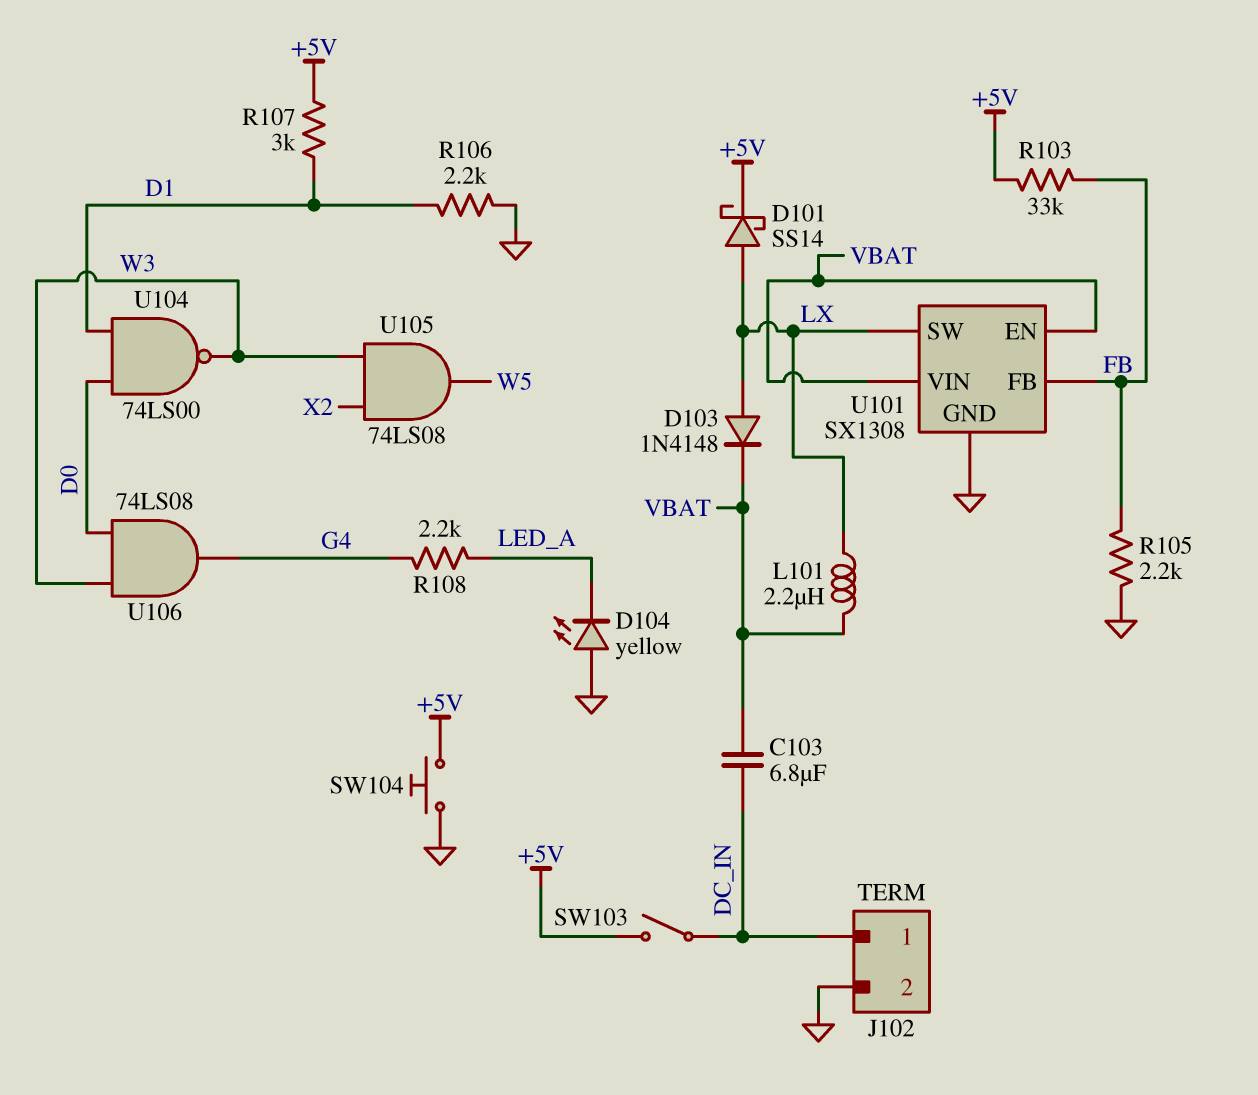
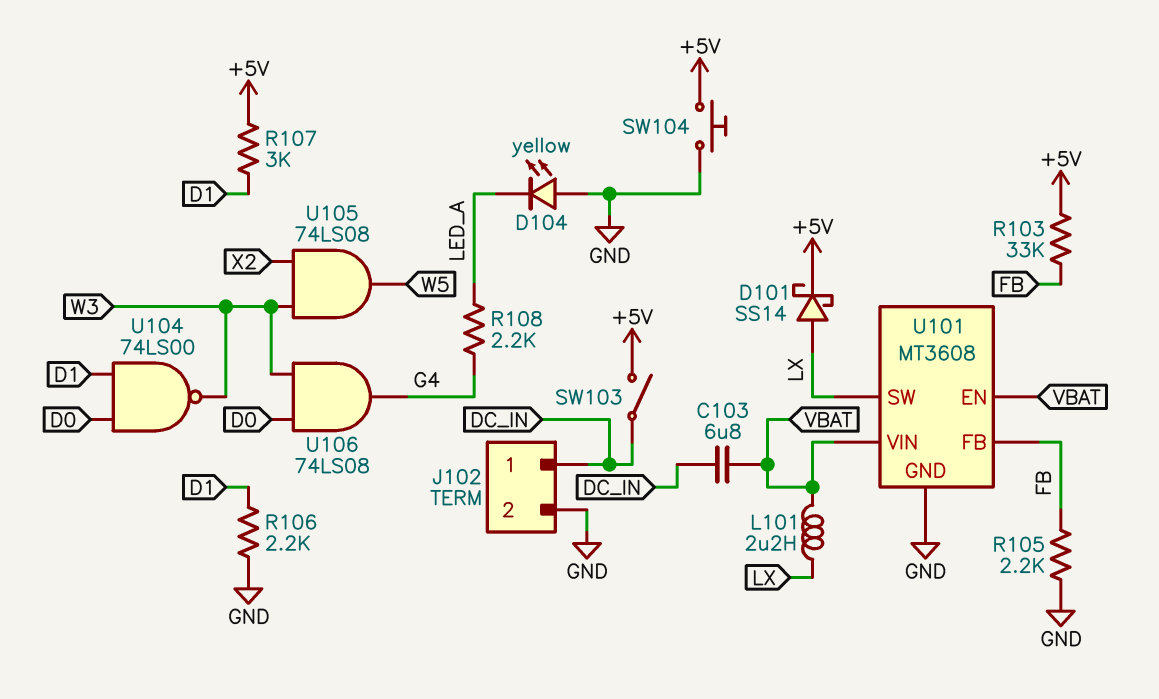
D103: diode 1N4148 (A LX, K VBAT) -> none
U101: SX1308 -> MT3608

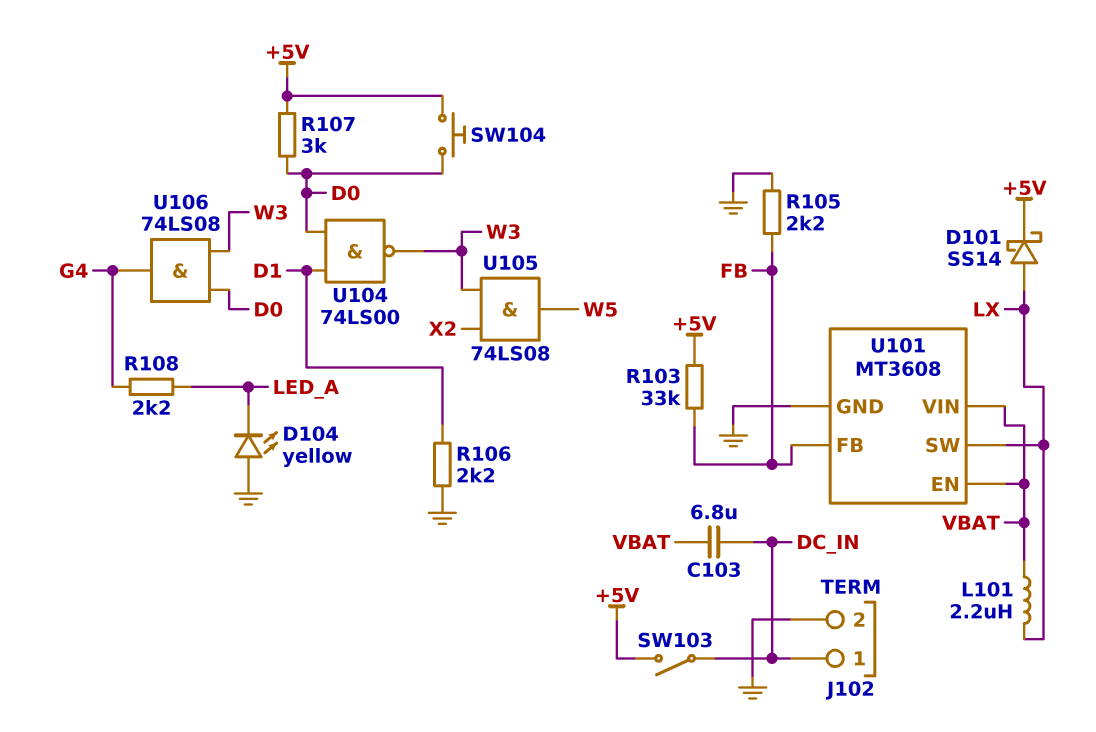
R107: 3k (+5V, D1) -> 3k (+5V, D0)
SW104: button (+5V, GND) -> button (+5V, D0)

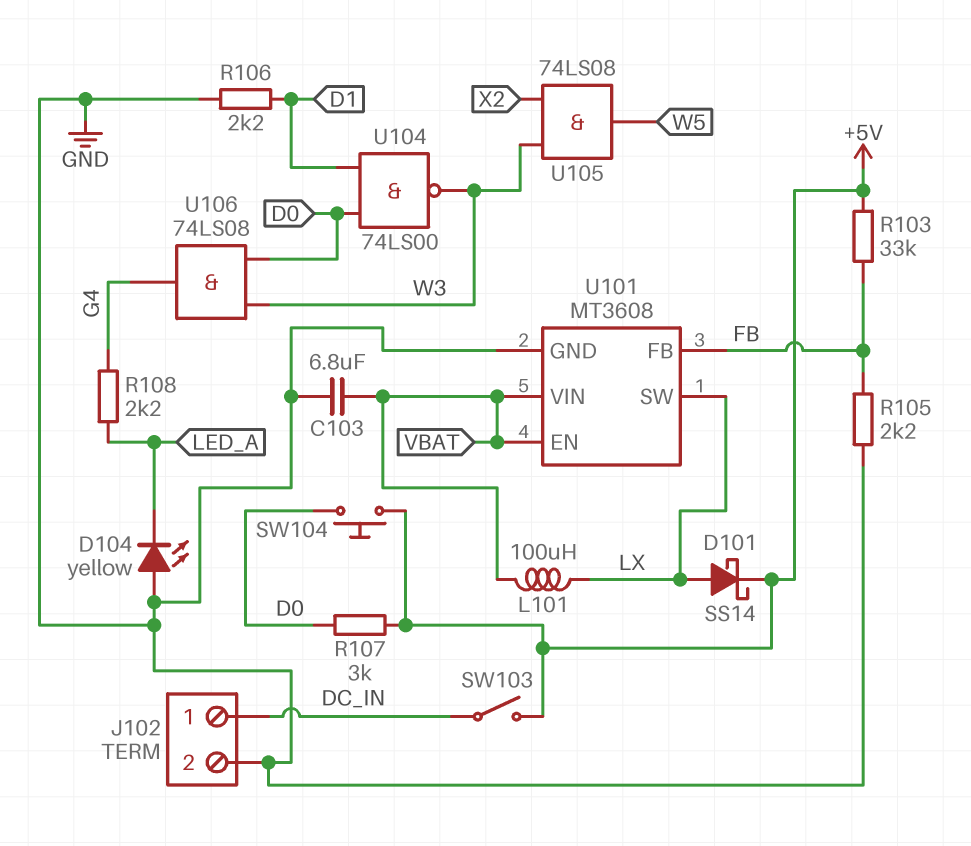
C103: 6.8uF (DC_IN, VBAT) -> 6.8uF (GND, VBAT)
L101: 2.2uH (LX, VBAT) -> 100uH (LX, VBAT)

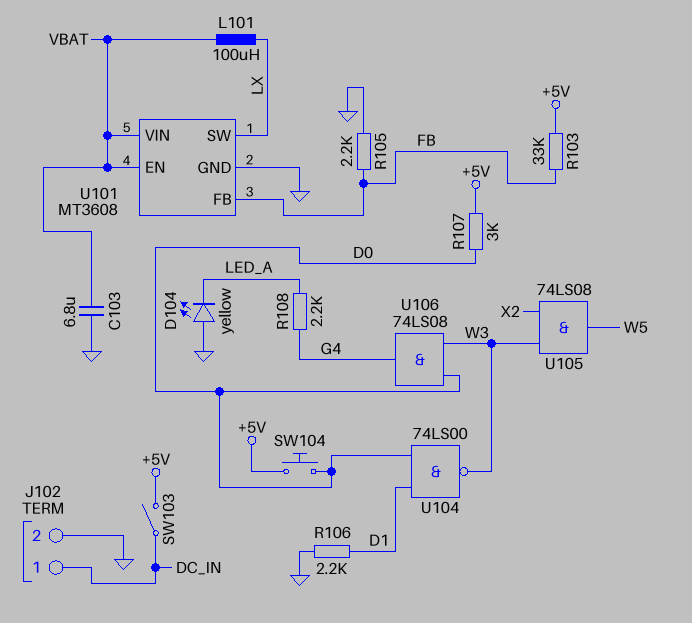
D101: schottky SS14 (A LX, K +5V) -> none

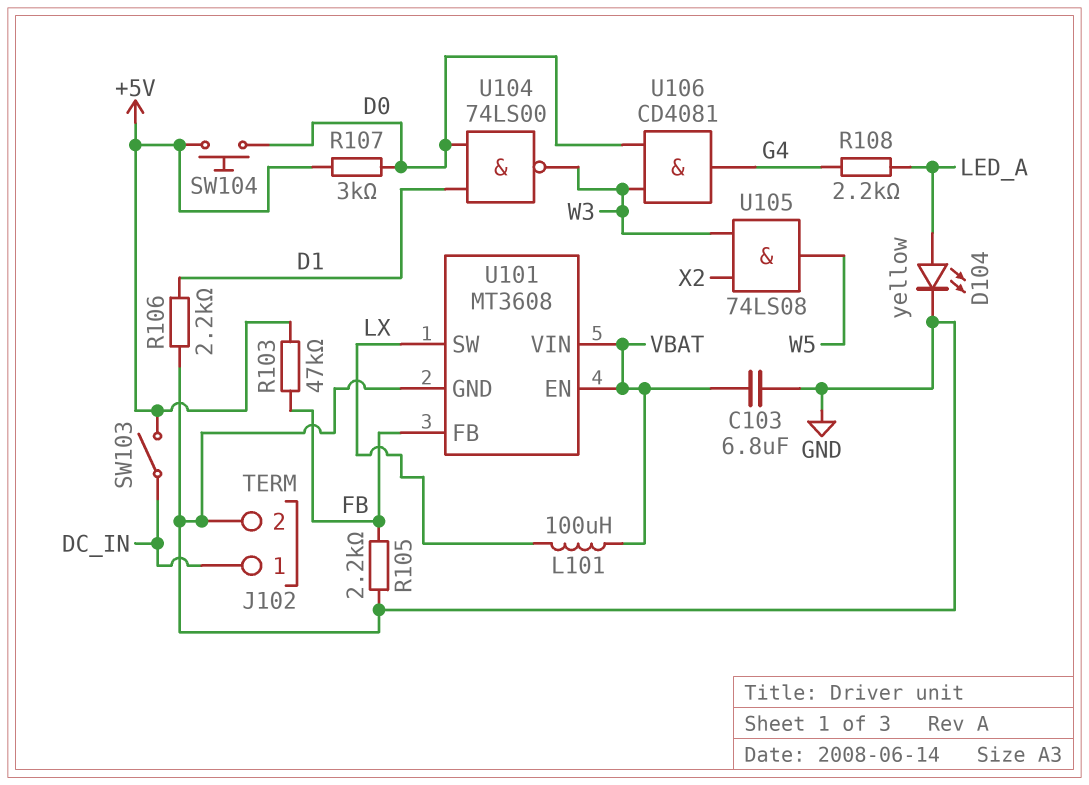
D104: LED yellow (A GND, K LED_A) -> LED yellow (A LED_A, K GND)
R103: 33k (+5V, FB) -> 47k (+5V, FB)
U106: AND 74LS08 (in D0, in W3, out G4) -> AND CD4081 (in D0, in W3, out G4)

